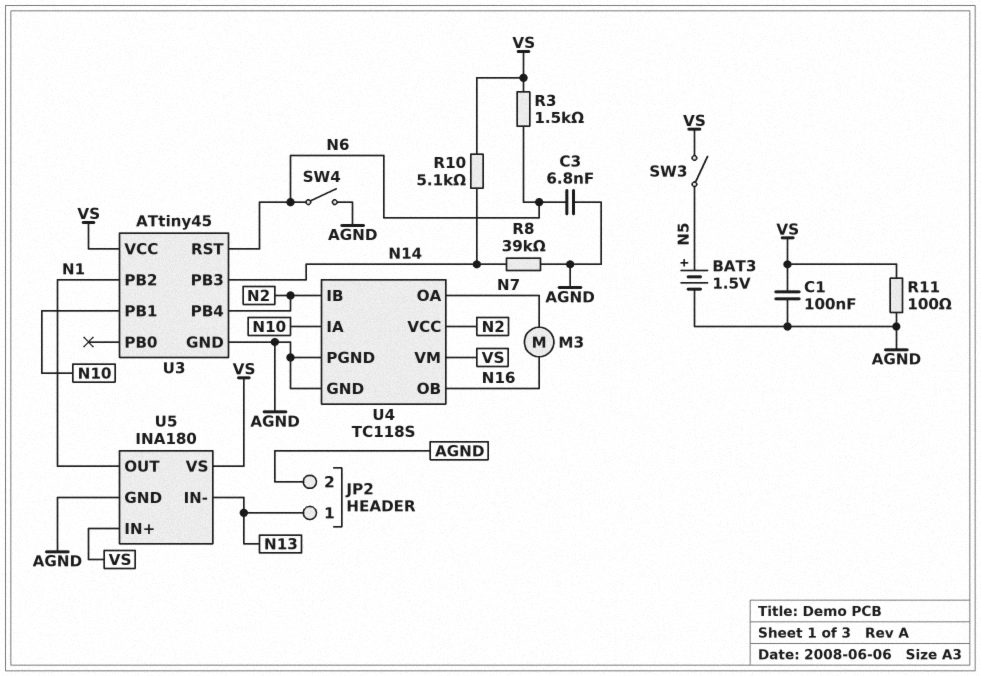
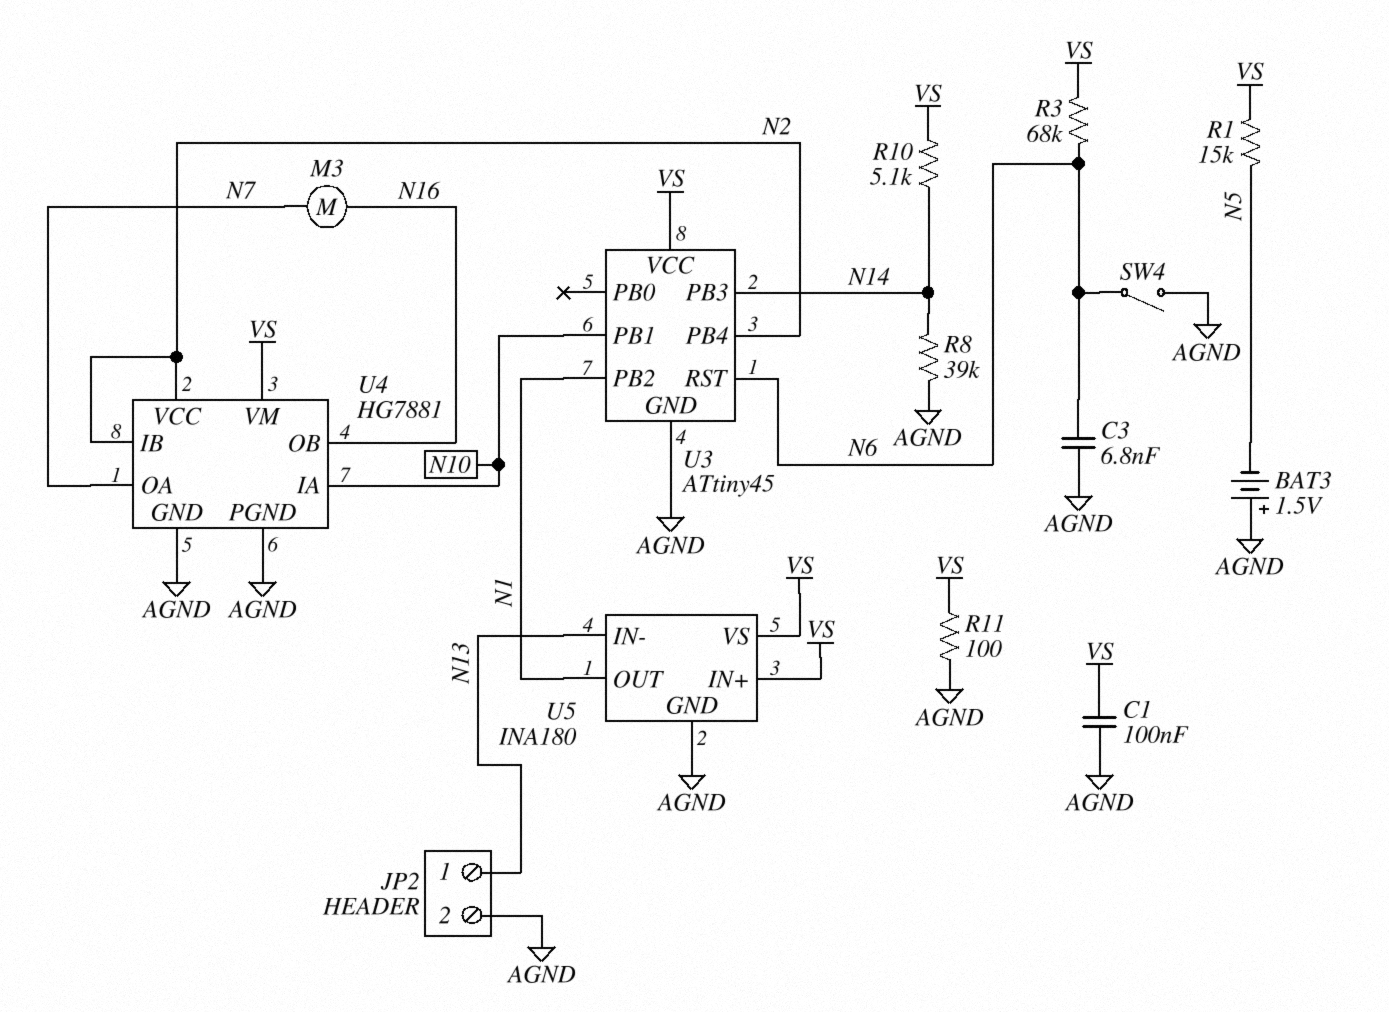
BAT3: 1.5V (plus N5, minus AGND) -> 1.5V (plus AGND, minus N5)
R1: none -> 15k (N5, VS)
R3: 1.5k (N6, VS) -> 68k (N6, VS)
SW3: switch (N5, VS) -> none
U4: TC118S -> HG7881

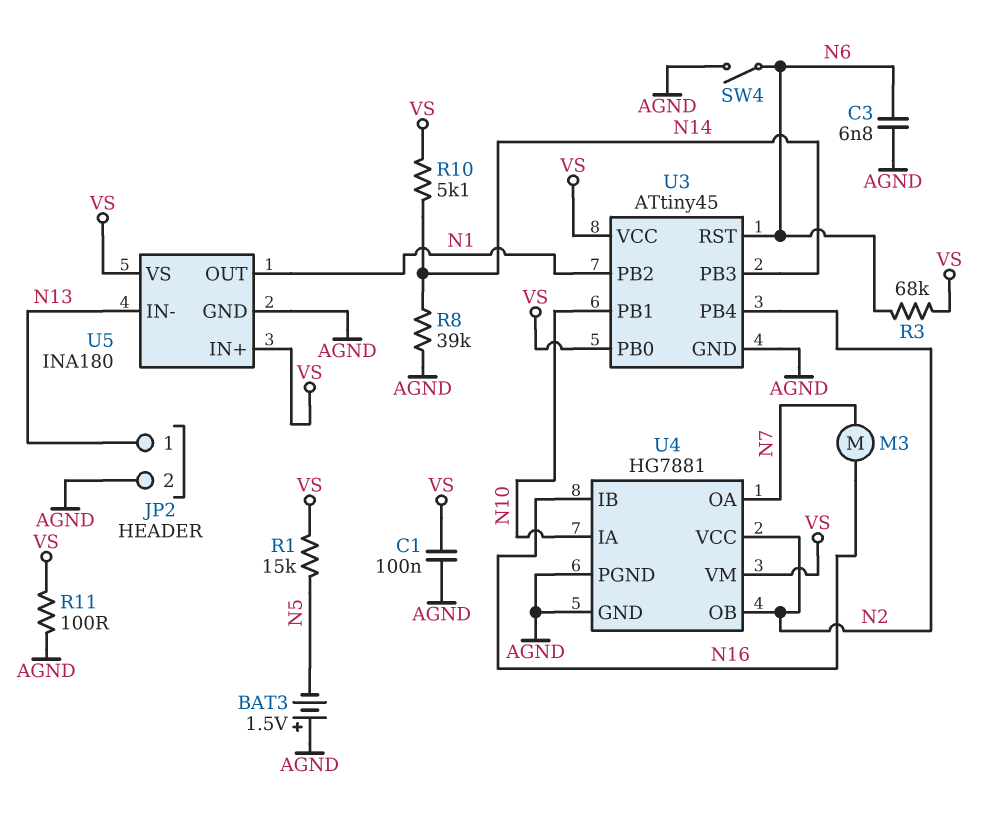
U3 pin PB0: none -> VS
U4 pin IB: N2 -> N16
U4 pin OB: N16 -> N2

